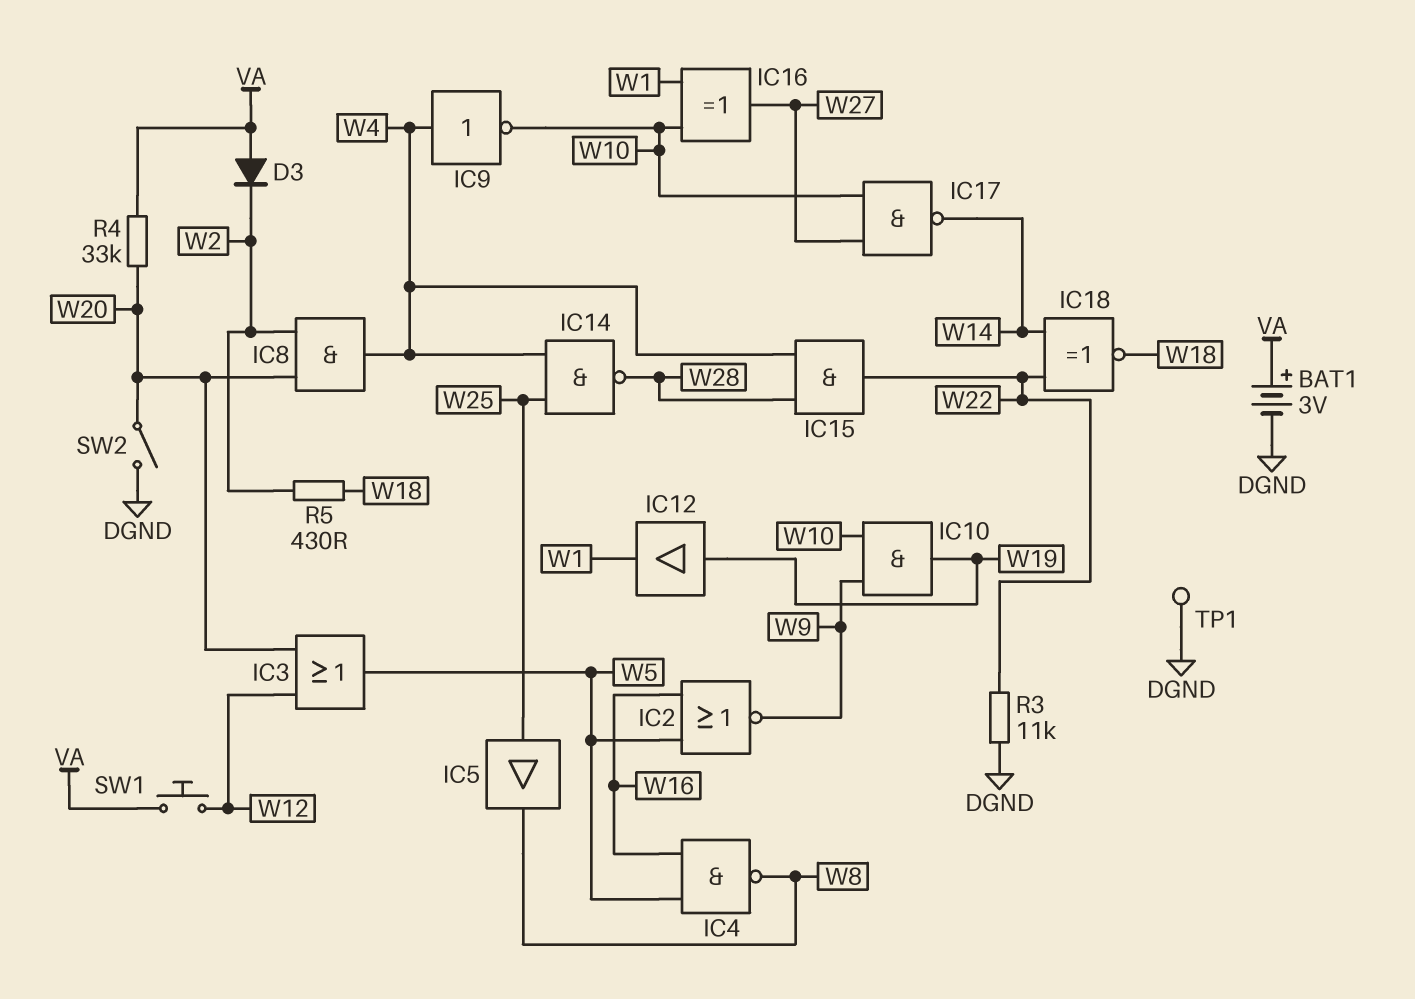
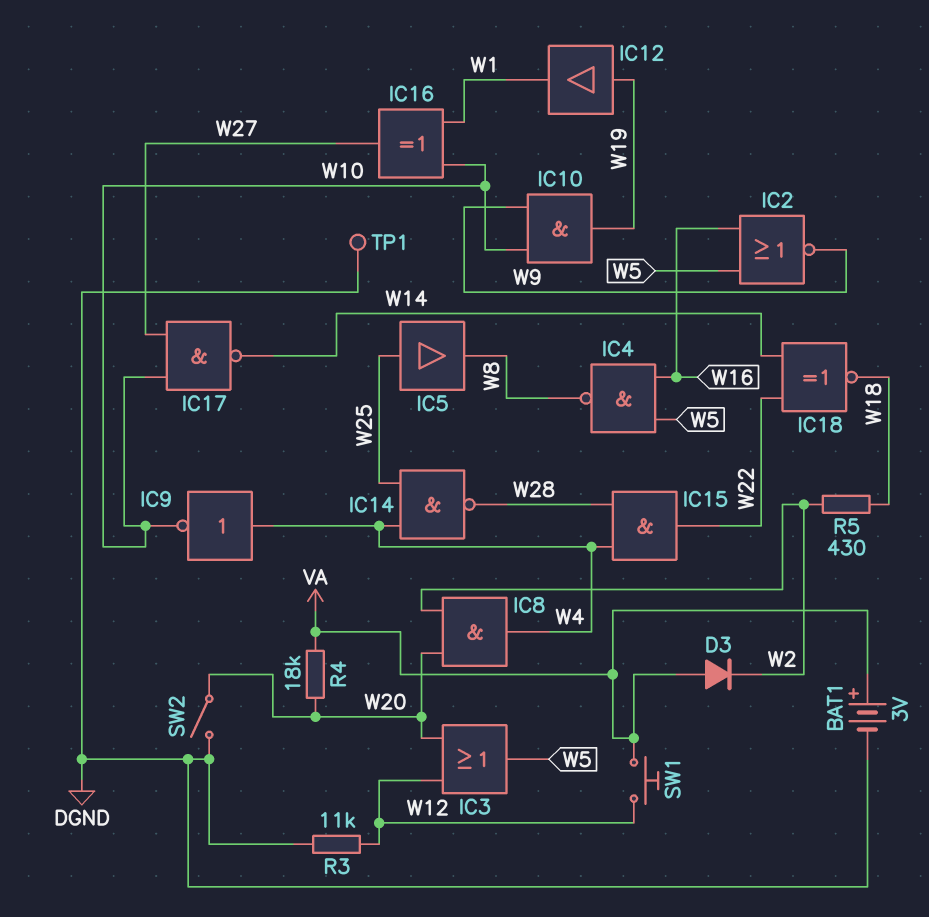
R3: 11k (DGND, W22) -> 11k (DGND, W12)
R4: 33k (VA, W20) -> 18k (VA, W20)

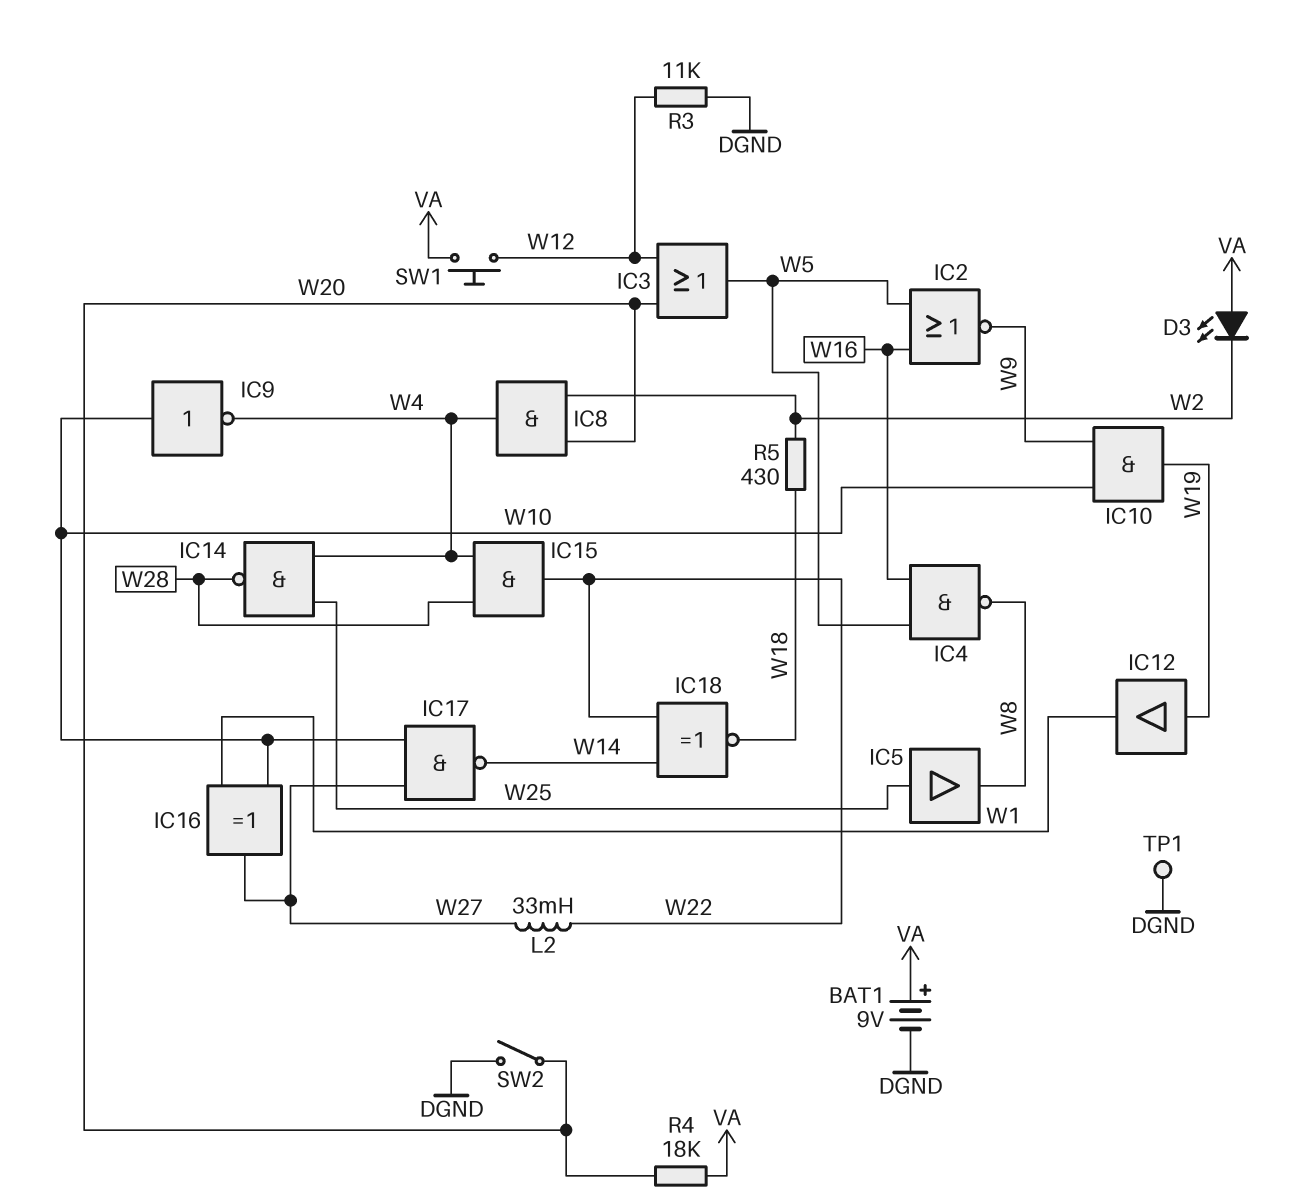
BAT1: 3V (plus VA, minus DGND) -> 9V (plus VA, minus DGND)
D3: diode (A VA, K W2) -> LED (A VA, K W2)
IC9: NOT (in W4, out W10) -> NOT (in W10, out W4)
L2: none -> 33mH (W22, W27)

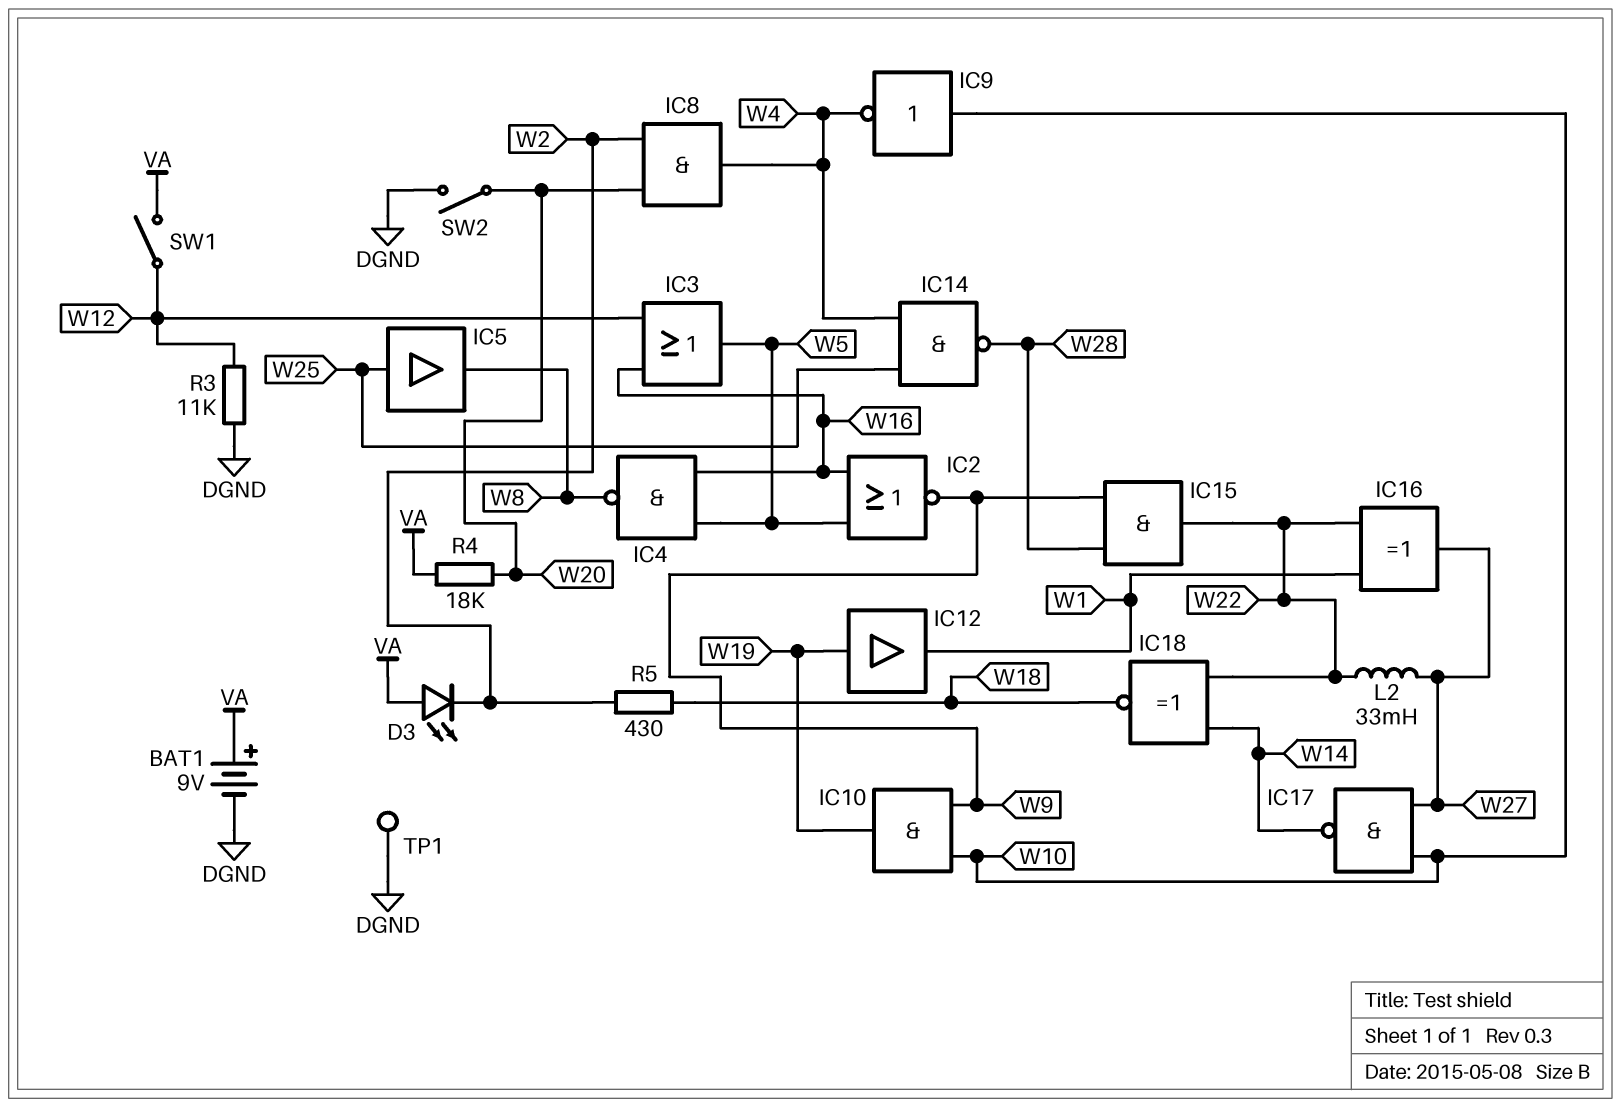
IC3: OR (in W12, in W20, out W5) -> OR (in W12, in W16, out W5)
IC15: AND (in W4, in W28, out W22) -> AND (in W9, in W28, out W22)
IC16: XOR (in W1, in W10, out W27) -> XOR (in W1, in W22, out W27)
SW1: button (VA, W12) -> switch (VA, W12)

